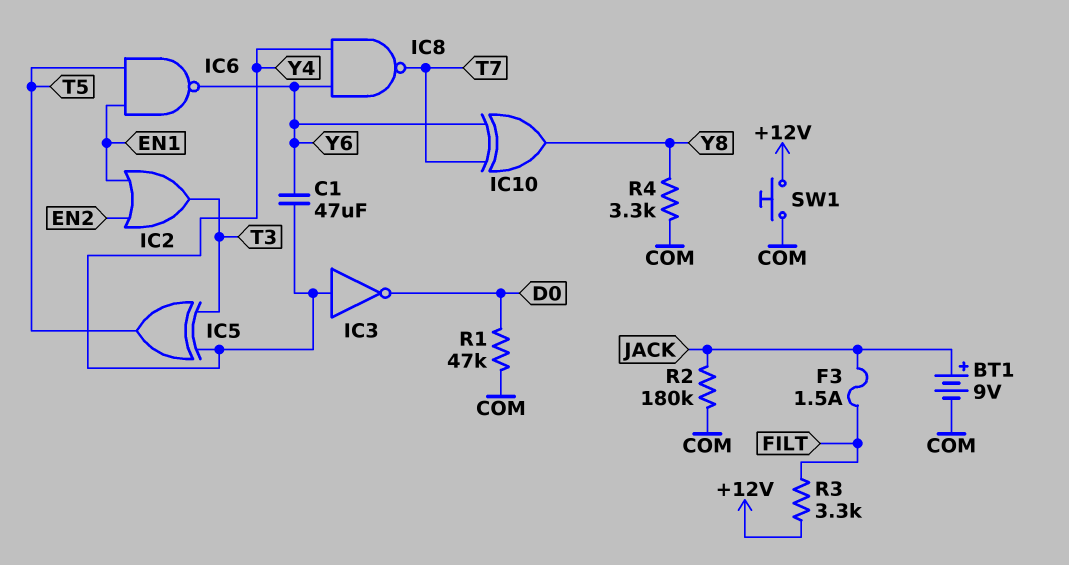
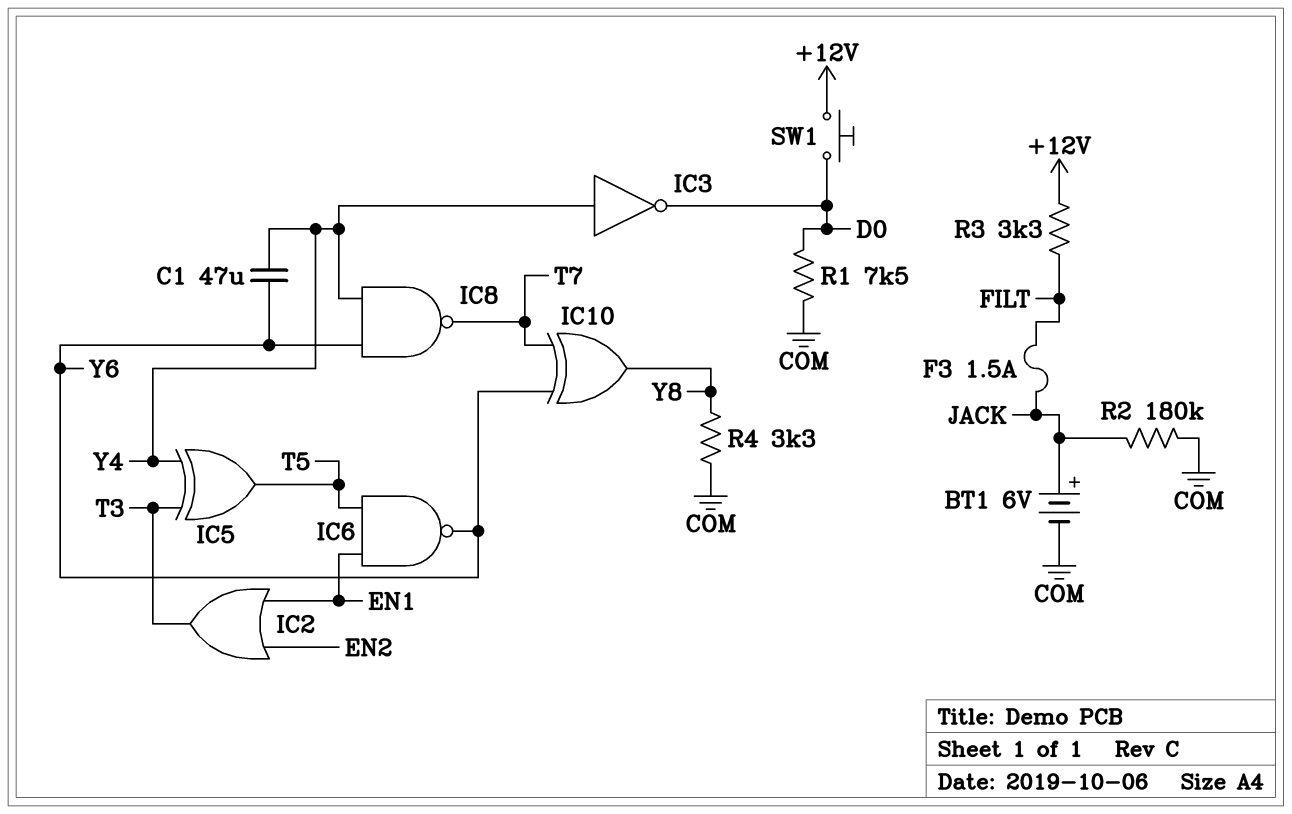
BT1: 9V (plus JACK, minus COM) -> 6V (plus JACK, minus COM)
R1: 47k (COM, D0) -> 7.5k (COM, D0)
SW1: button (+12V, COM) -> button (+12V, D0)

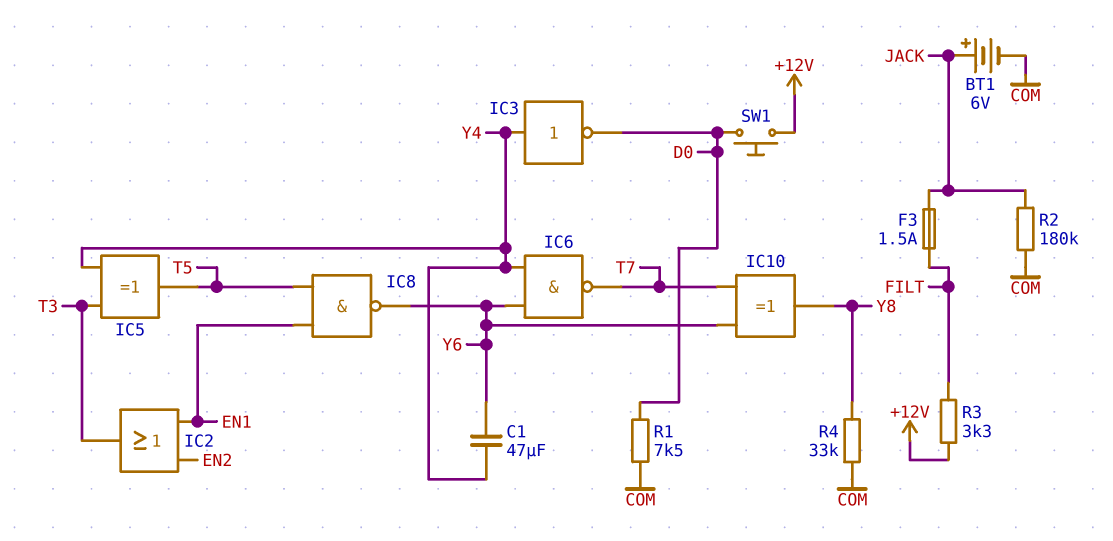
IC6: NAND (in EN1, in T5, out Y6) -> NAND (in Y4, in Y6, out T7)
IC8: NAND (in Y4, in Y6, out T7) -> NAND (in EN1, in T5, out Y6)
R4: 3.3k (COM, Y8) -> 33k (COM, Y8)

